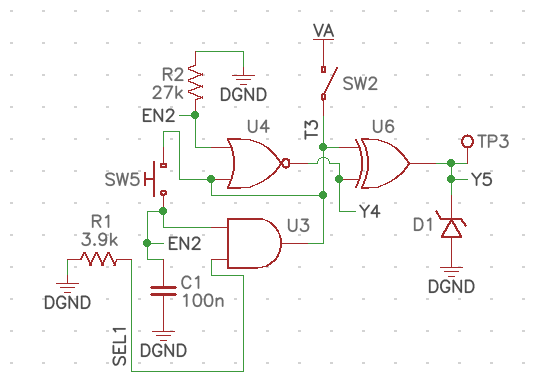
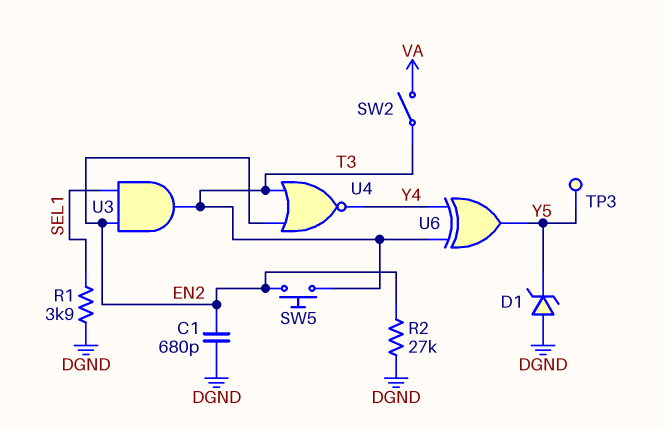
C1: 100nF (DGND, EN2) -> 680pF (DGND, EN2)

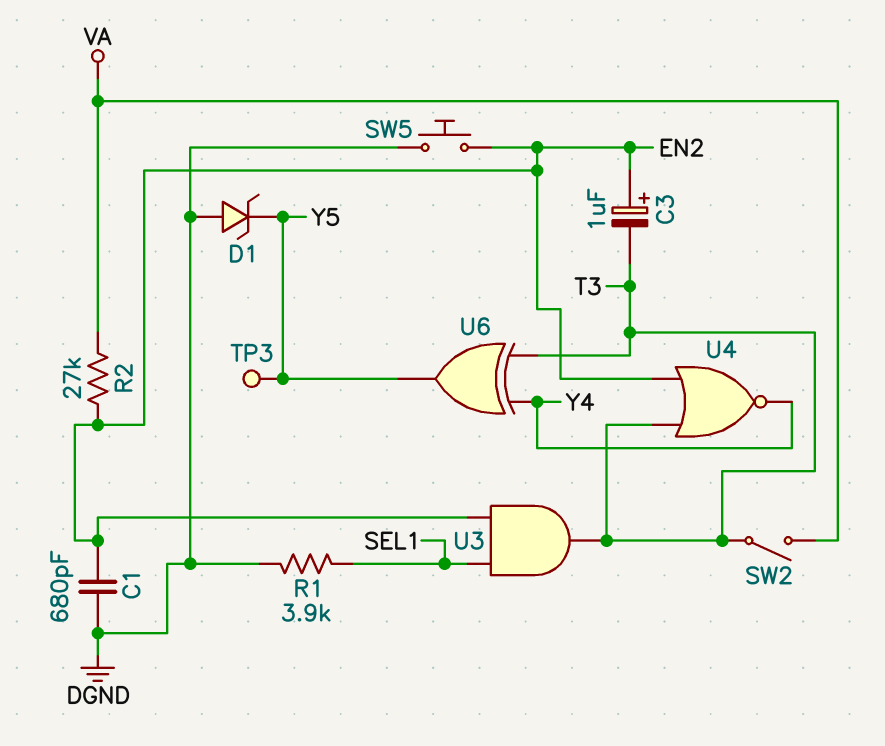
C3: none -> 1uF (plus EN2, minus T3)
R2: 27k (DGND, EN2) -> 27k (EN2, VA)
SW5: button (EN2, T3) -> button (DGND, EN2)

